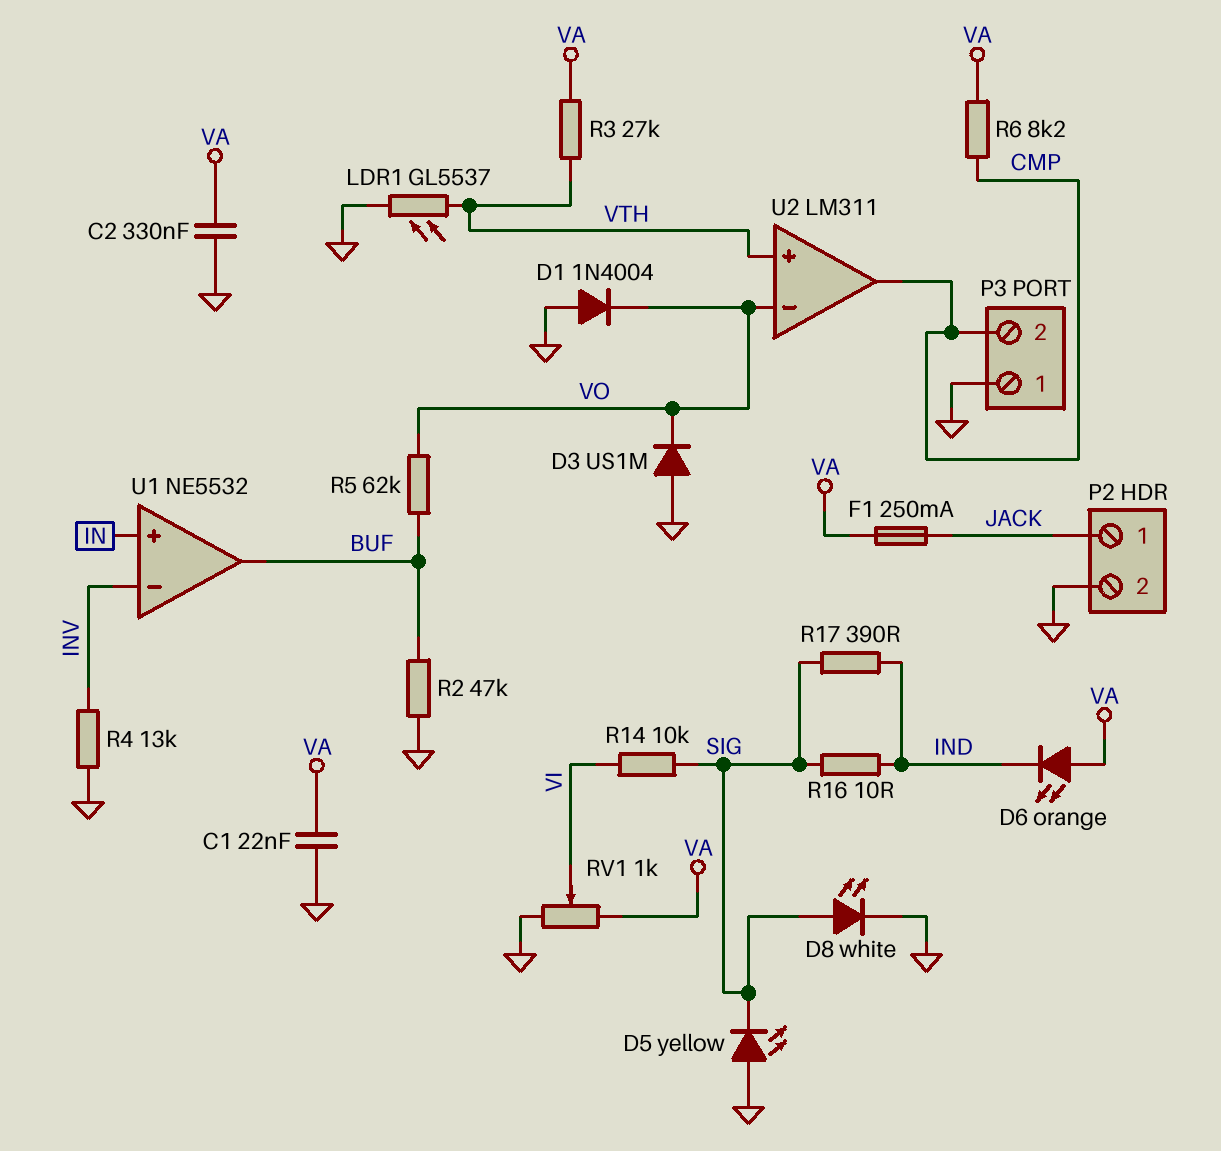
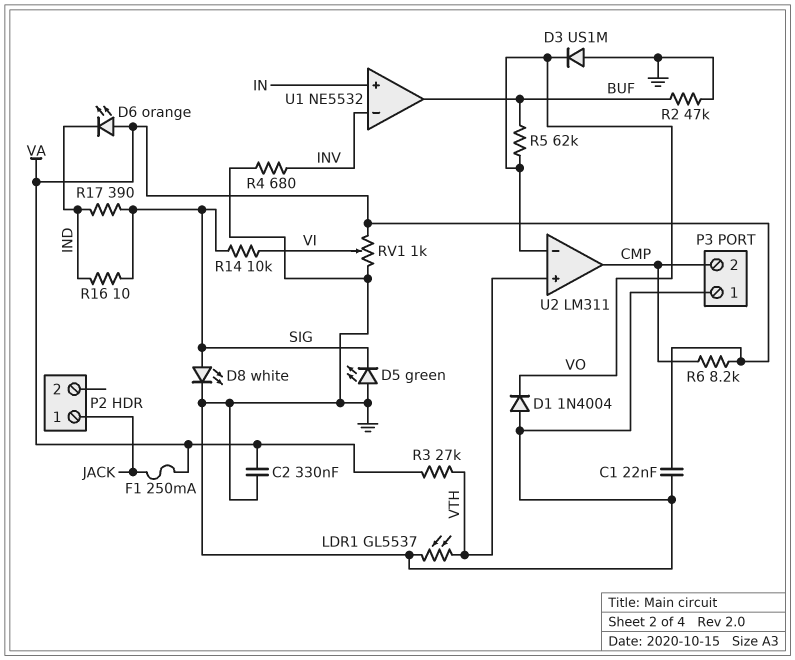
D5: LED yellow (A GND, K SIG) -> LED green (A GND, K SIG)
P2 pin 2: GND -> none
R4: 13k (GND, INV) -> 680 (GND, INV)

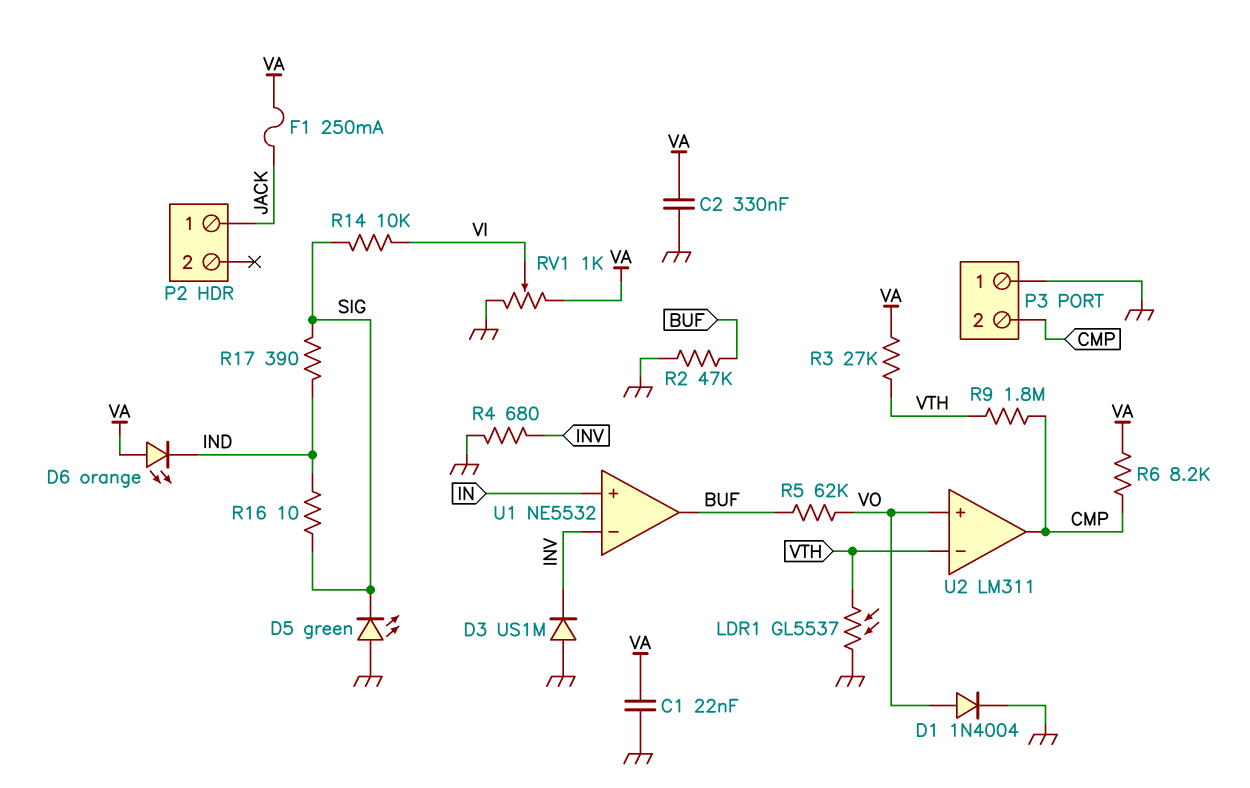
D1: diode 1N4004 (A GND, K VO) -> diode 1N4004 (A VO, K GND)
D3: diode US1M (A GND, K VO) -> diode US1M (A GND, K INV)
D8: LED white (A SIG, K GND) -> none
R9: none -> 1.8M (CMP, VTH)
U2 pin in+: VTH -> VO
U2 pin in-: VO -> VTH

